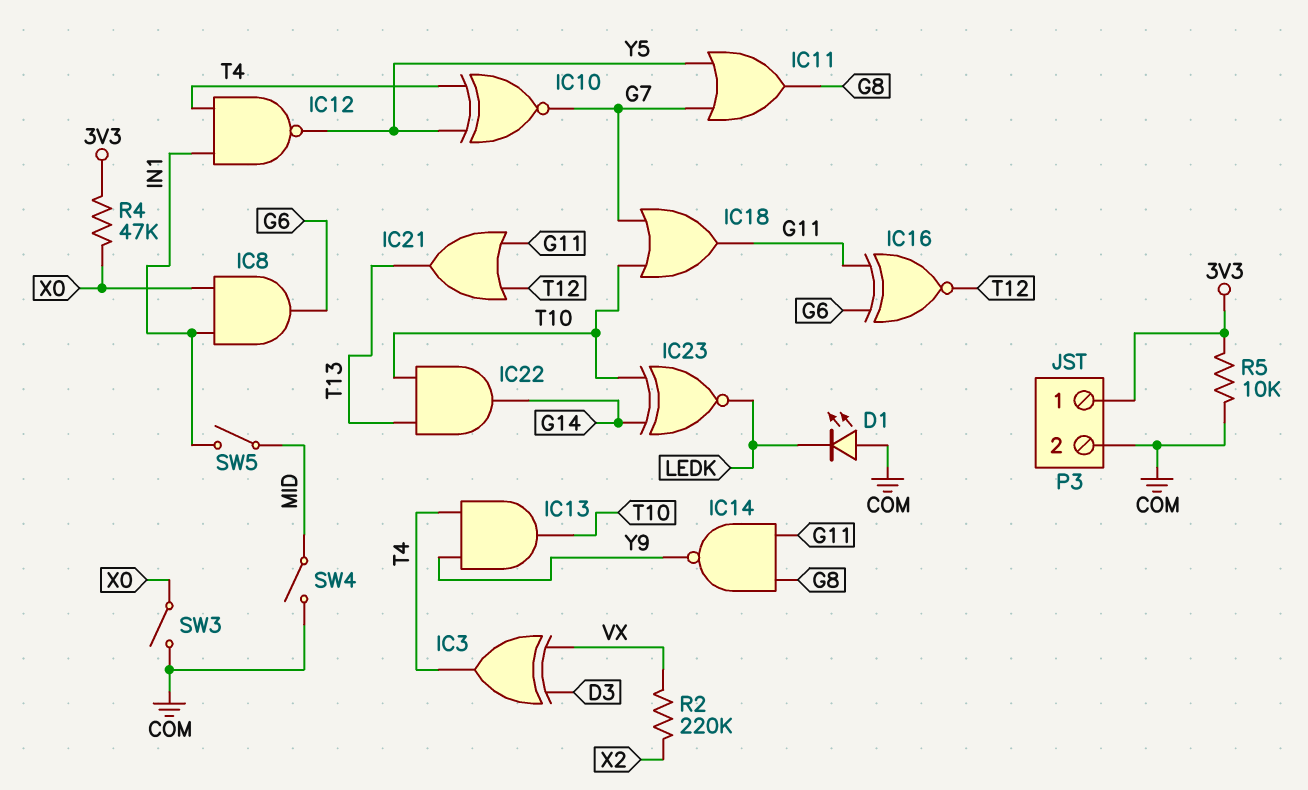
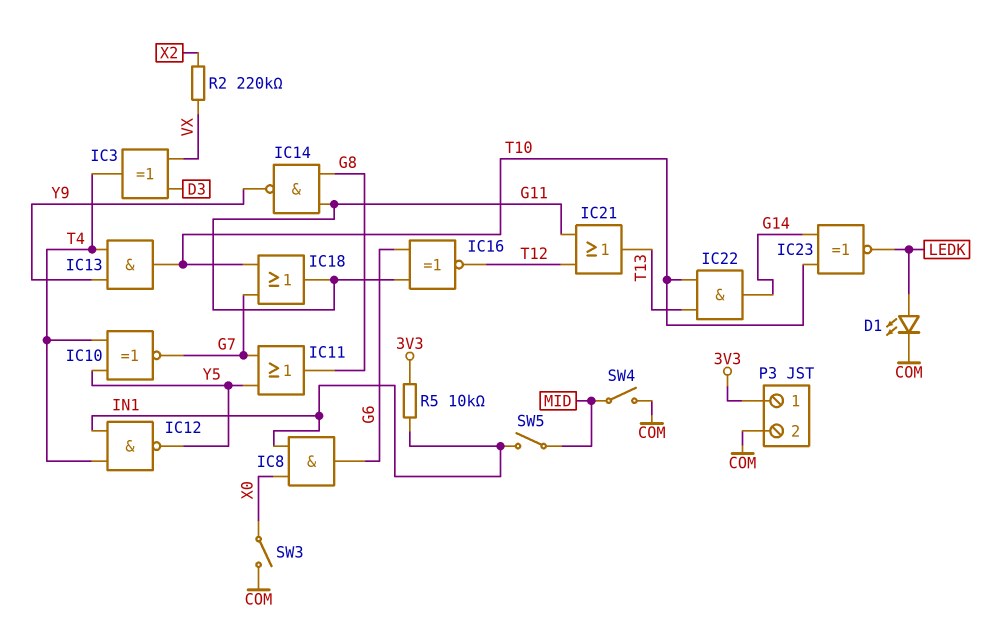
D1: LED (A COM, K LEDK) -> LED (A LEDK, K COM)
R4: 47k (3V3, X0) -> none
R5: 10k (3V3, COM) -> 10k (3V3, IN1)

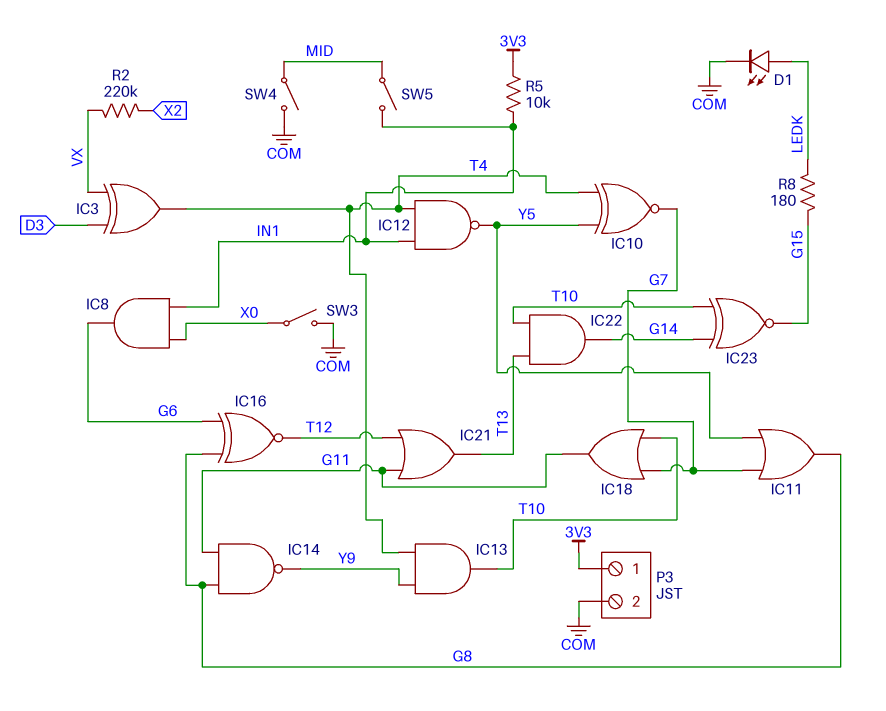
IC16: XNOR (in G6, in G11, out T12) -> XNOR (in G6, in G8, out T12)
IC23: XNOR (in G14, in T10, out LEDK) -> XNOR (in G14, in T10, out G15)
R8: none -> 180 (G15, LEDK)

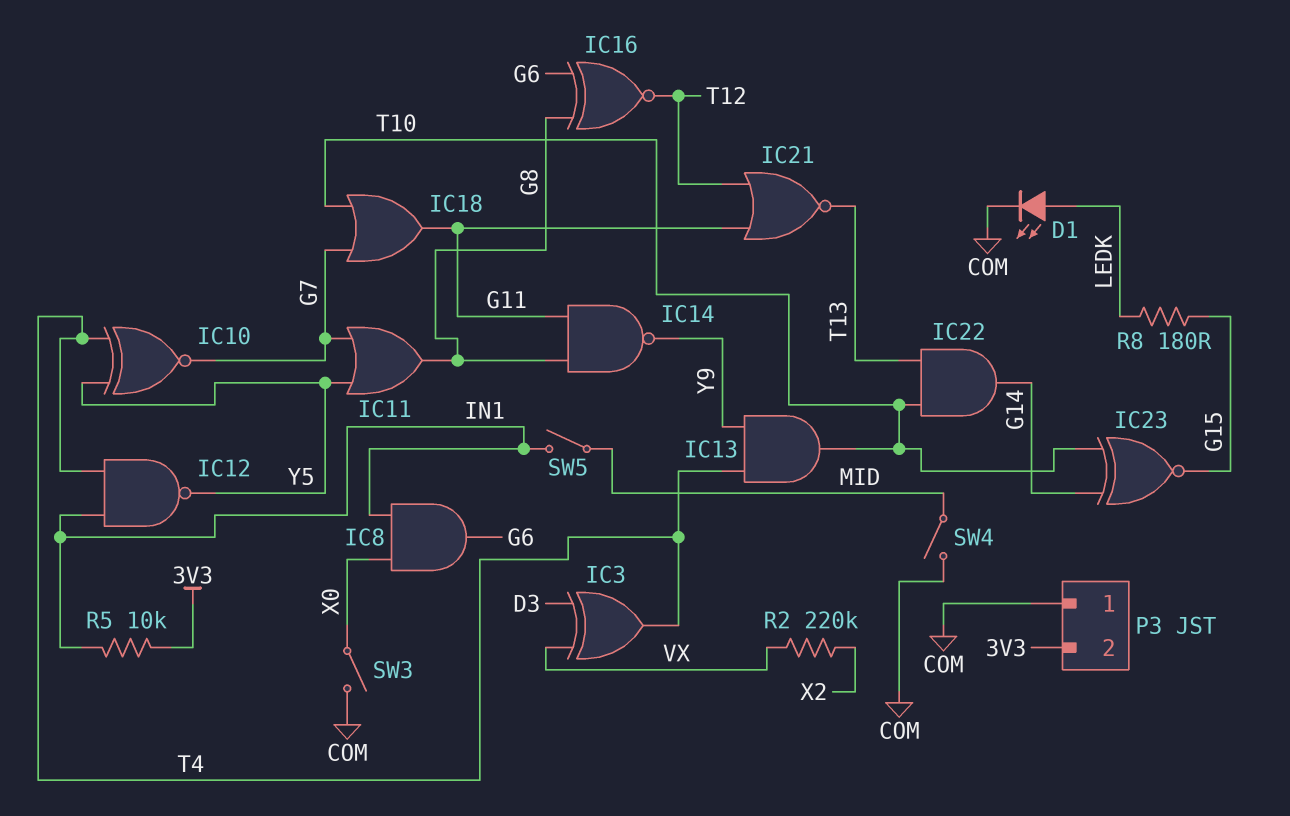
IC21: OR (in G11, in T12, out T13) -> NOR (in G11, in T12, out T13)
P3 pin 1: 3V3 -> COM
P3 pin 2: COM -> 3V3

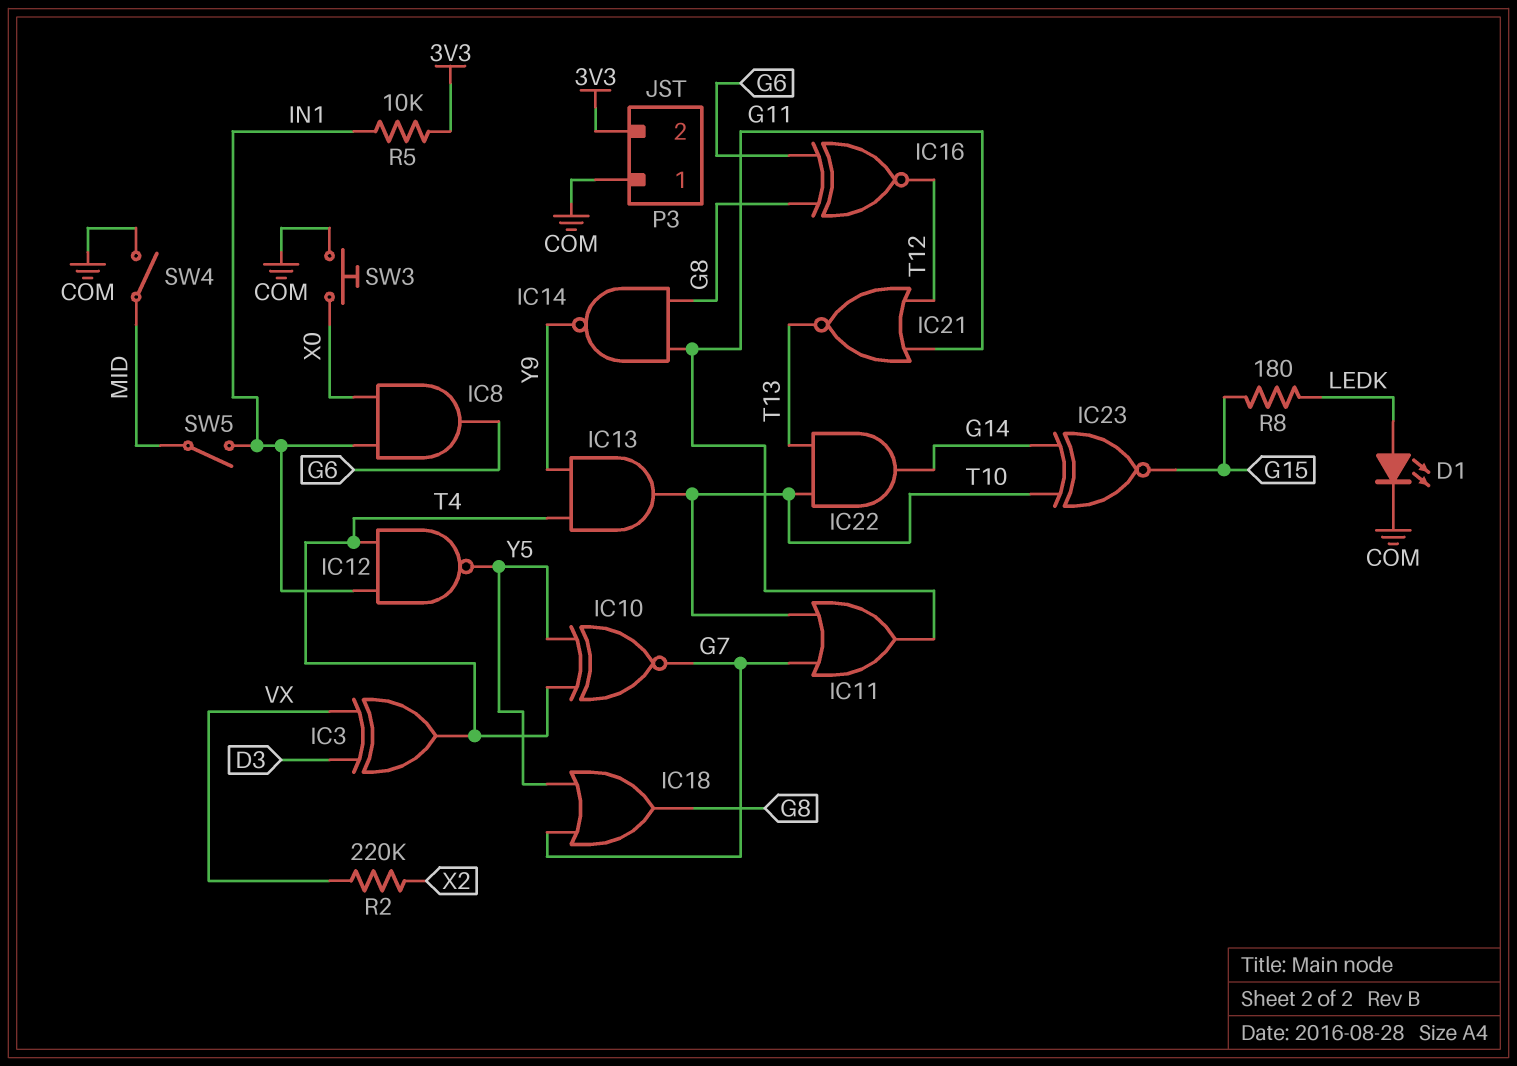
IC11: OR (in G7, in Y5, out G8) -> OR (in G7, in T10, out G11)
IC18: OR (in G7, in T10, out G11) -> OR (in G7, in Y5, out G8)
SW3: switch (COM, X0) -> button (COM, X0)

